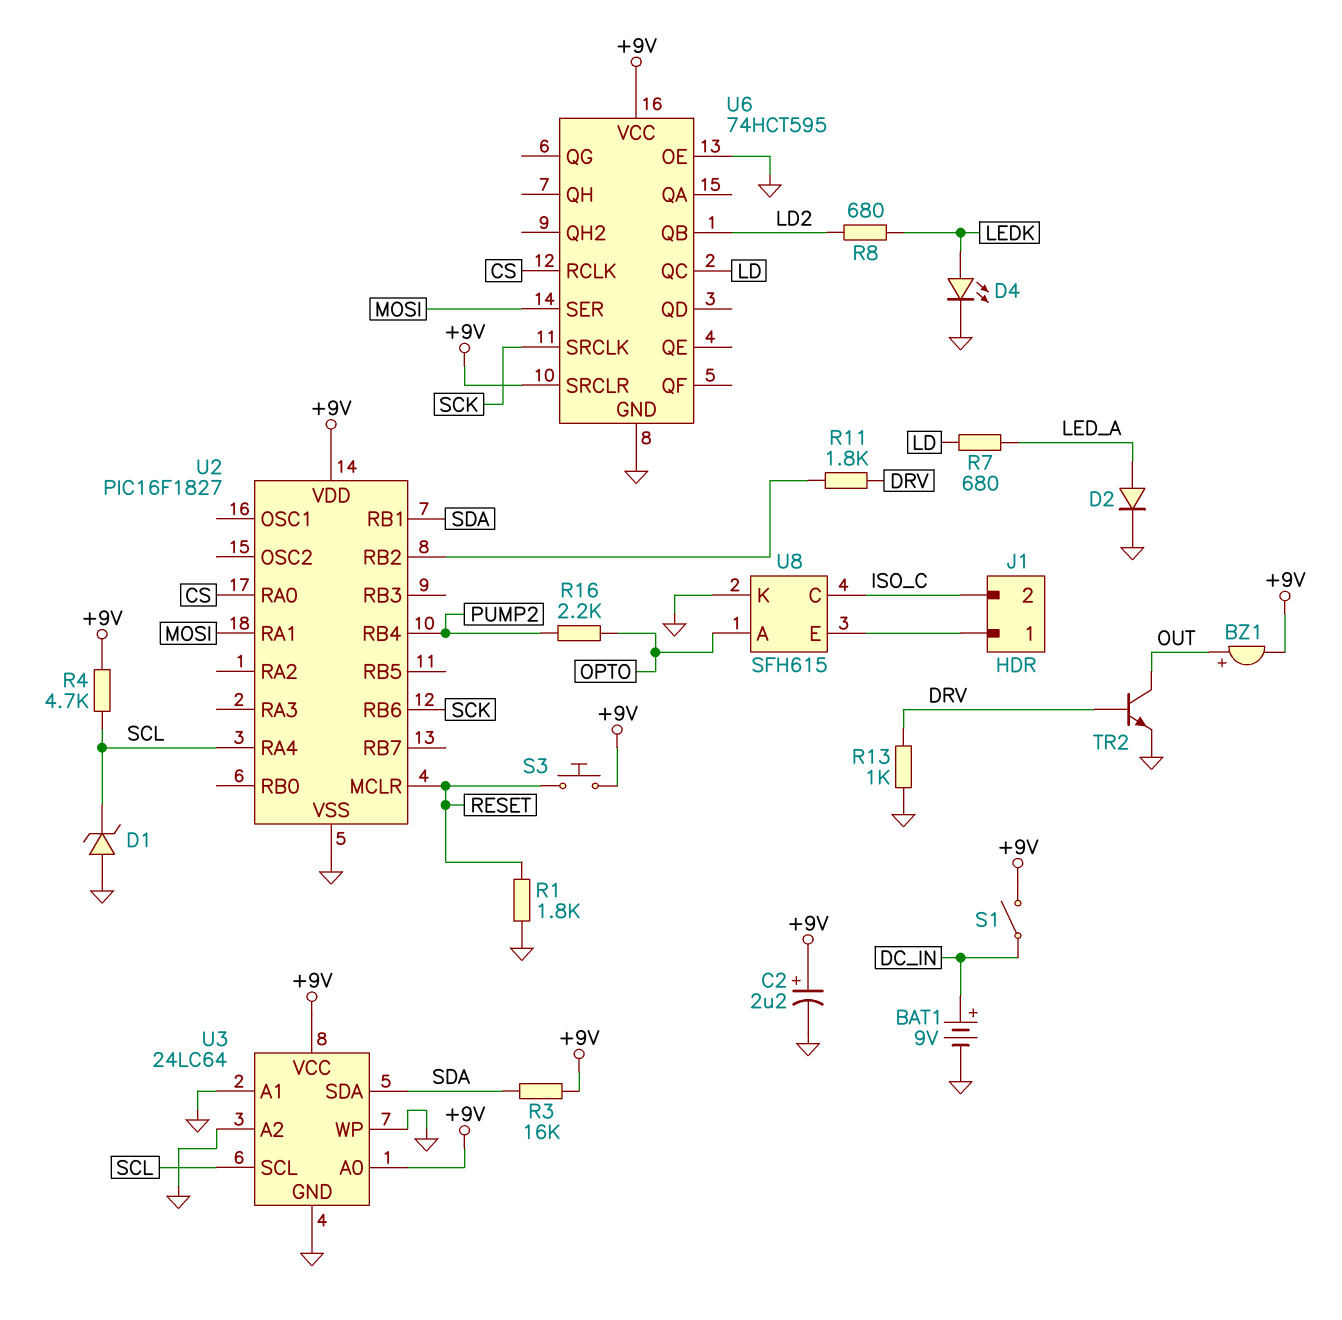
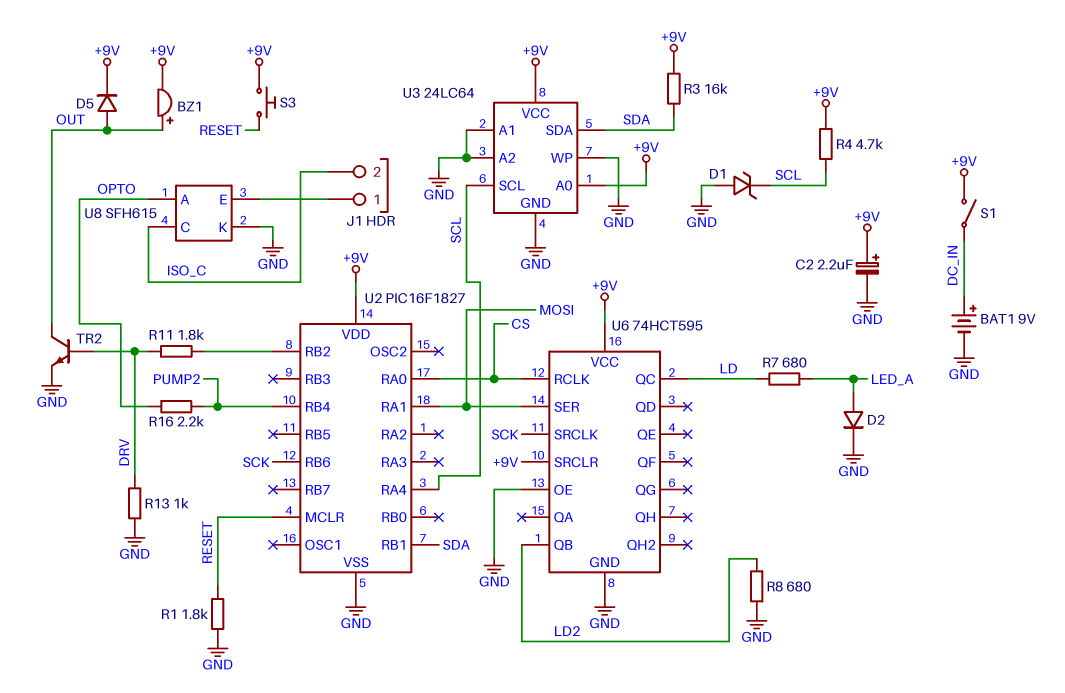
D4: LED (A LEDK, K GND) -> none
D5: none -> diode (A OUT, K +9V)
R8: 680 (LD2, LEDK) -> 680 (GND, LD2)

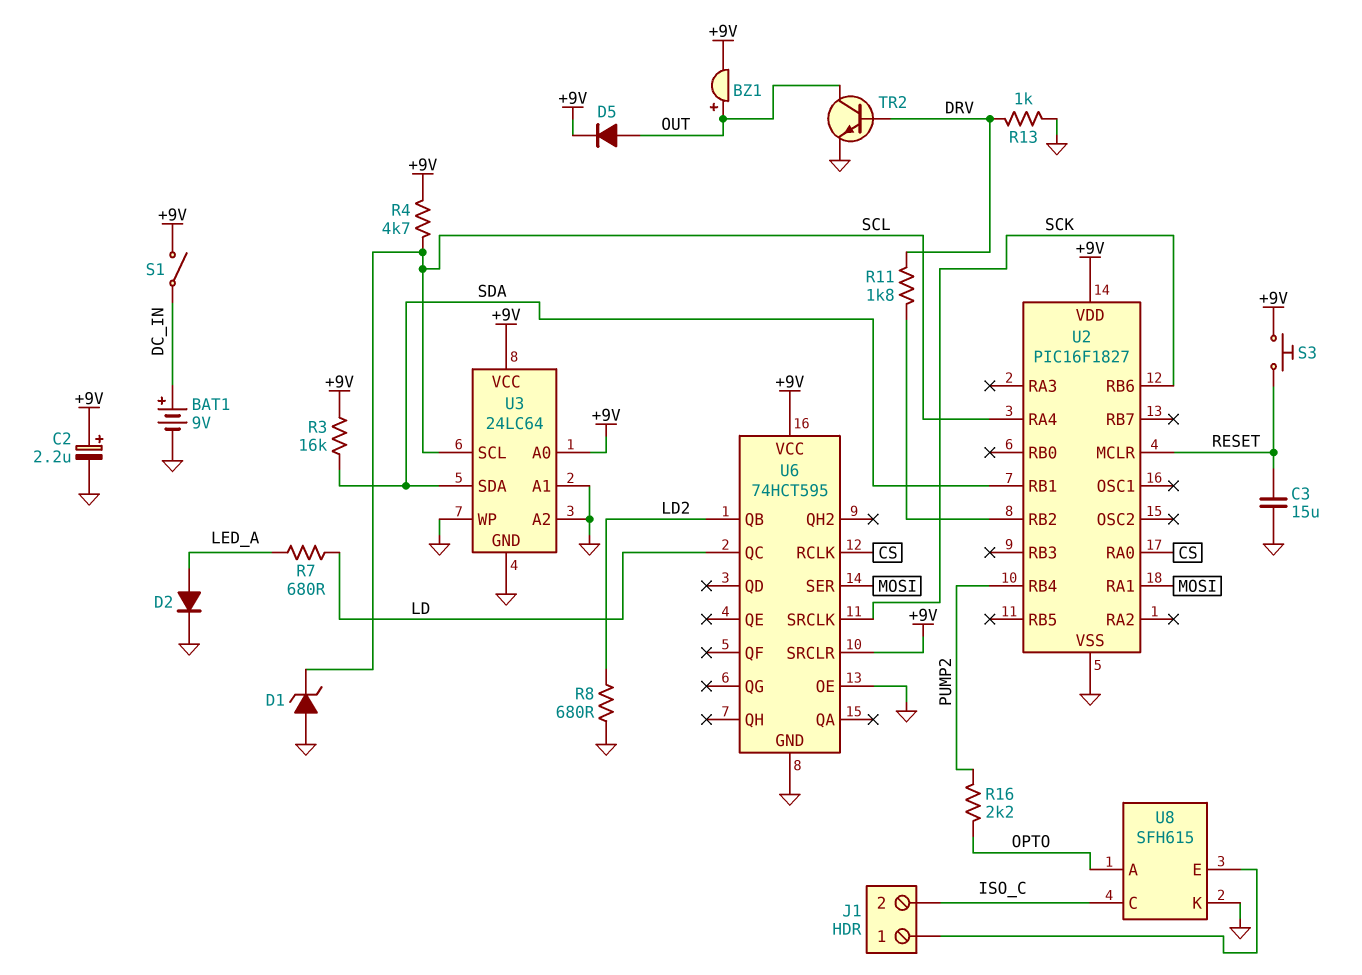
C3: none -> 15uF (GND, RESET)
R1: 1.8k (GND, RESET) -> none

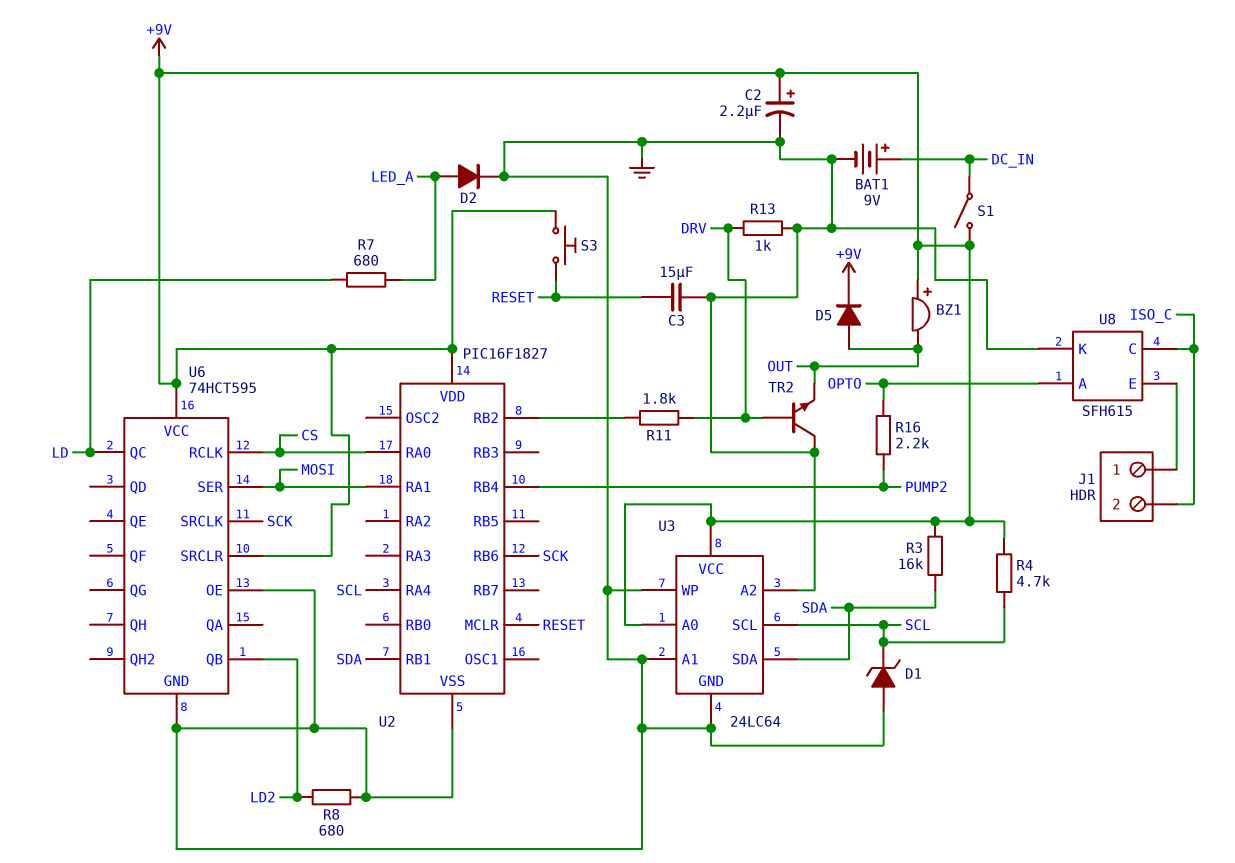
BZ1: buzzer (plus OUT, minus +9V) -> buzzer (plus +9V, minus OUT)
TR2: NPN (B DRV, C OUT, E GND) -> NPN (B DRV, C GND, E OUT)

